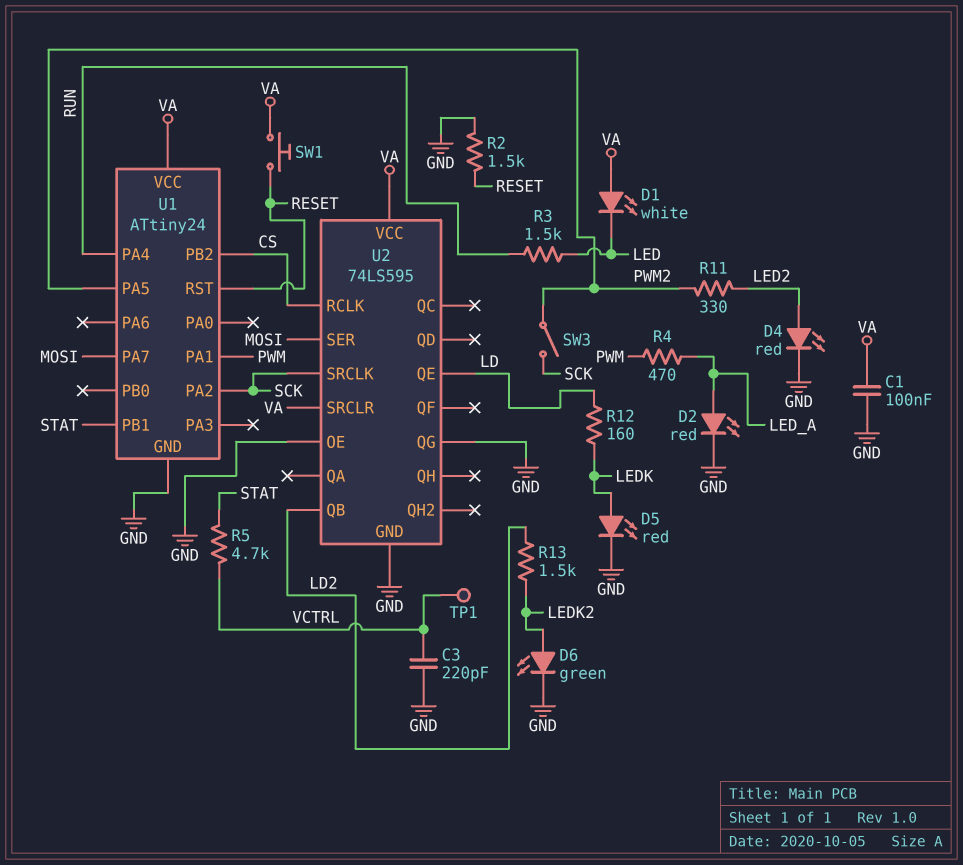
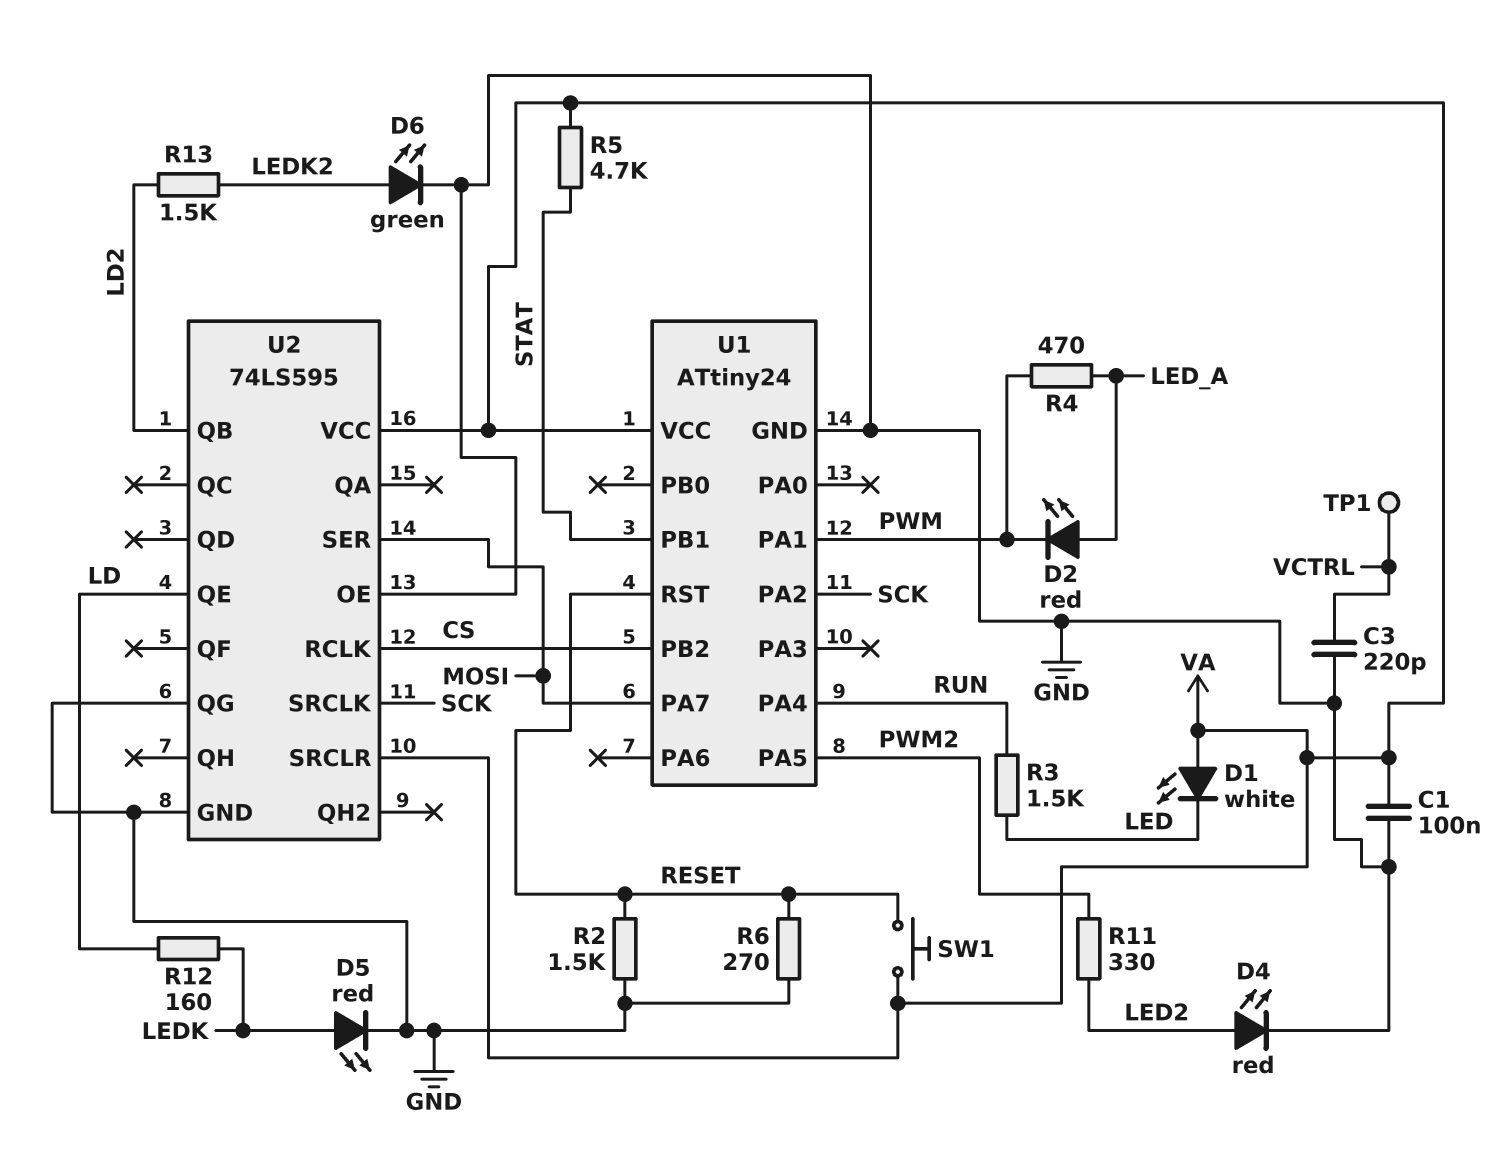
D2: LED red (A LED_A, K GND) -> LED red (A LED_A, K PWM)
R5: 4.7k (STAT, VCTRL) -> 4.7k (STAT, VA)
R6: none -> 270 (GND, RESET)
SW3: switch (PWM2, SCK) -> none

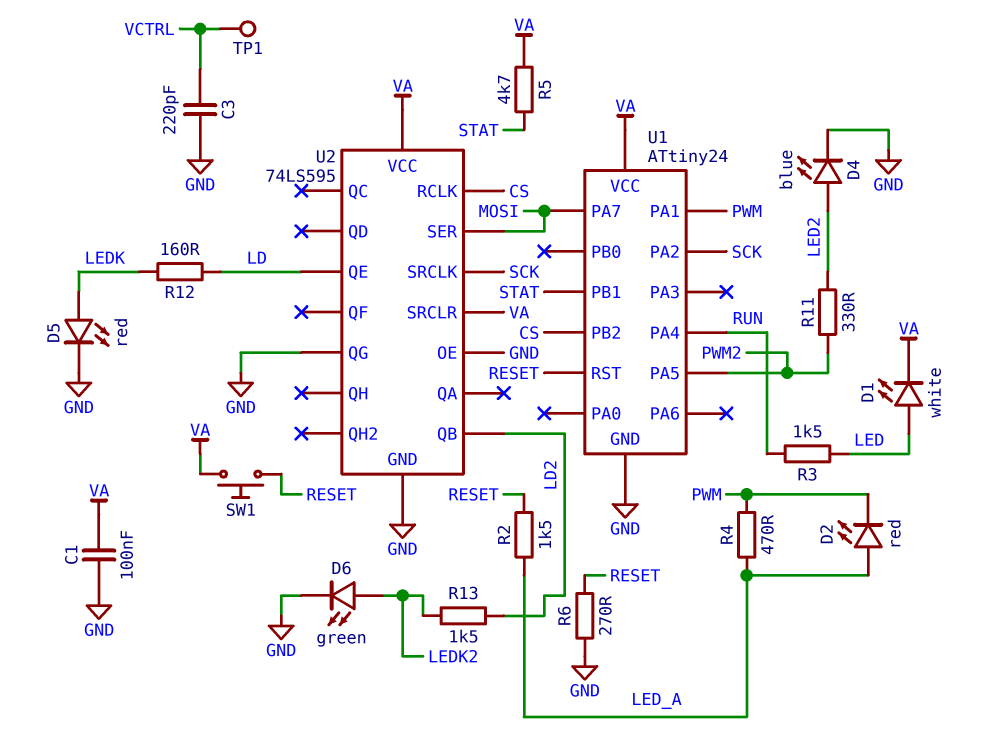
D1: LED white (A VA, K LED) -> LED white (A LED, K VA)
D4: LED red (A LED2, K GND) -> LED blue (A LED2, K GND)
R2: 1.5k (GND, RESET) -> 1.5k (LED_A, RESET)

